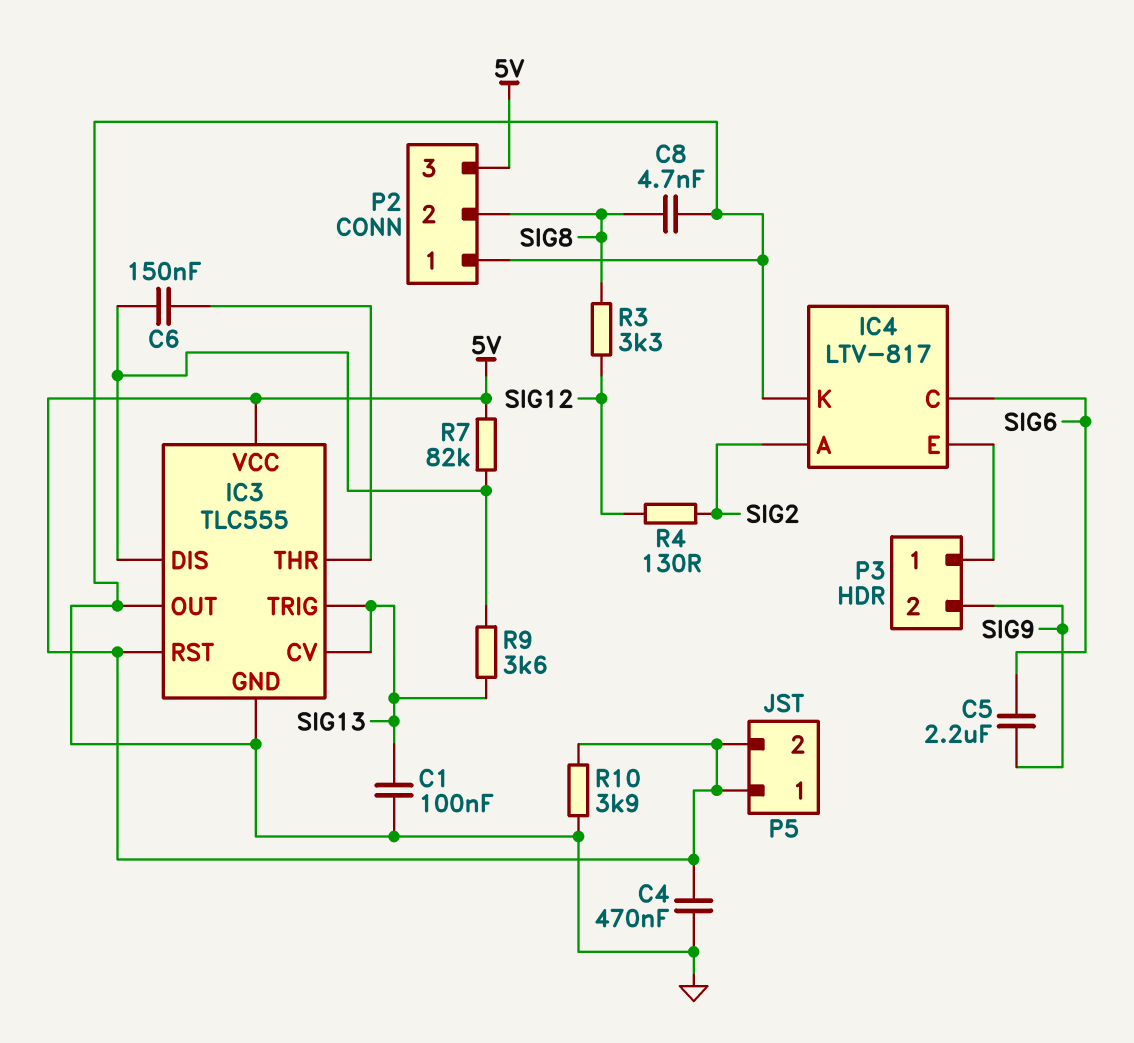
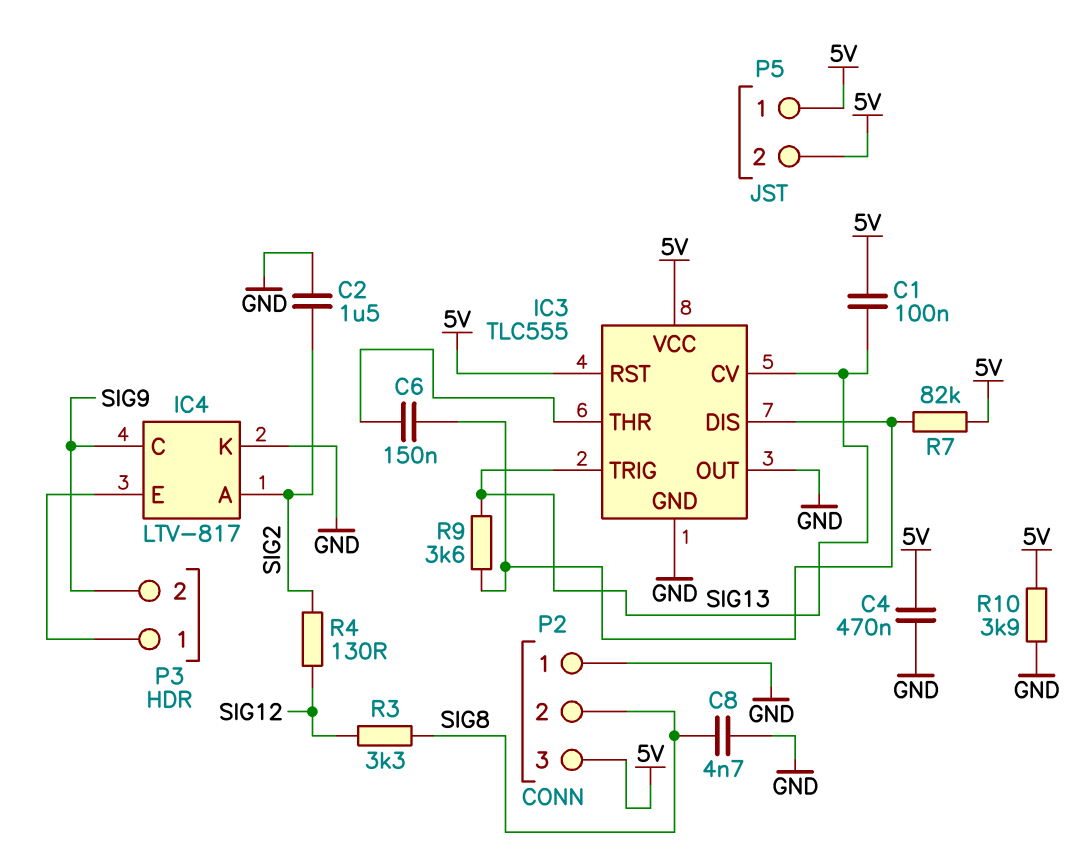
C1: 100nF (GND, SIG13) -> 100nF (5V, SIG13)
C2: none -> 1.5uF (GND, SIG2)
C5: 2.2uF (SIG6, SIG9) -> none
IC4 pin C: SIG6 -> SIG9

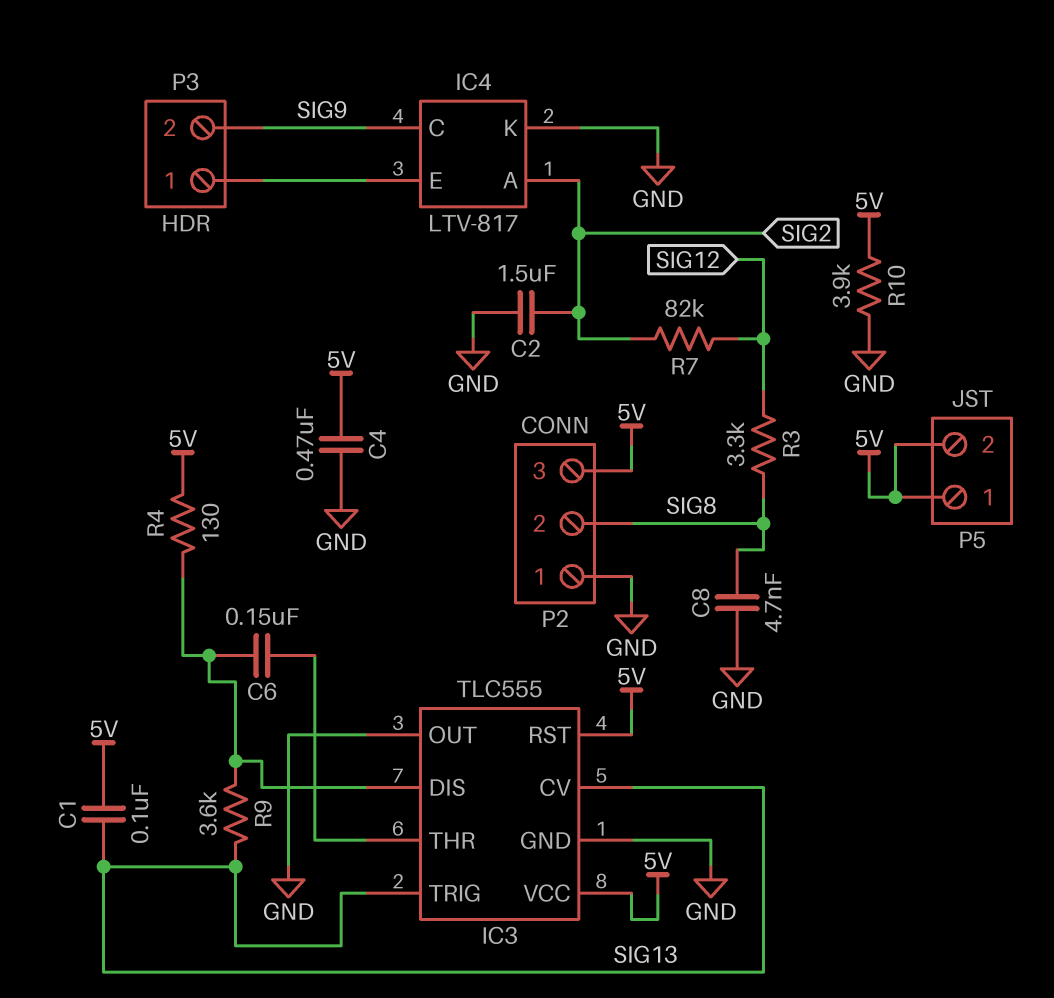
R4: 130 (SIG2, SIG12) -> 130 (5V, IC3/DIS)
R7: 82k (5V, IC3/DIS) -> 82k (SIG2, SIG12)

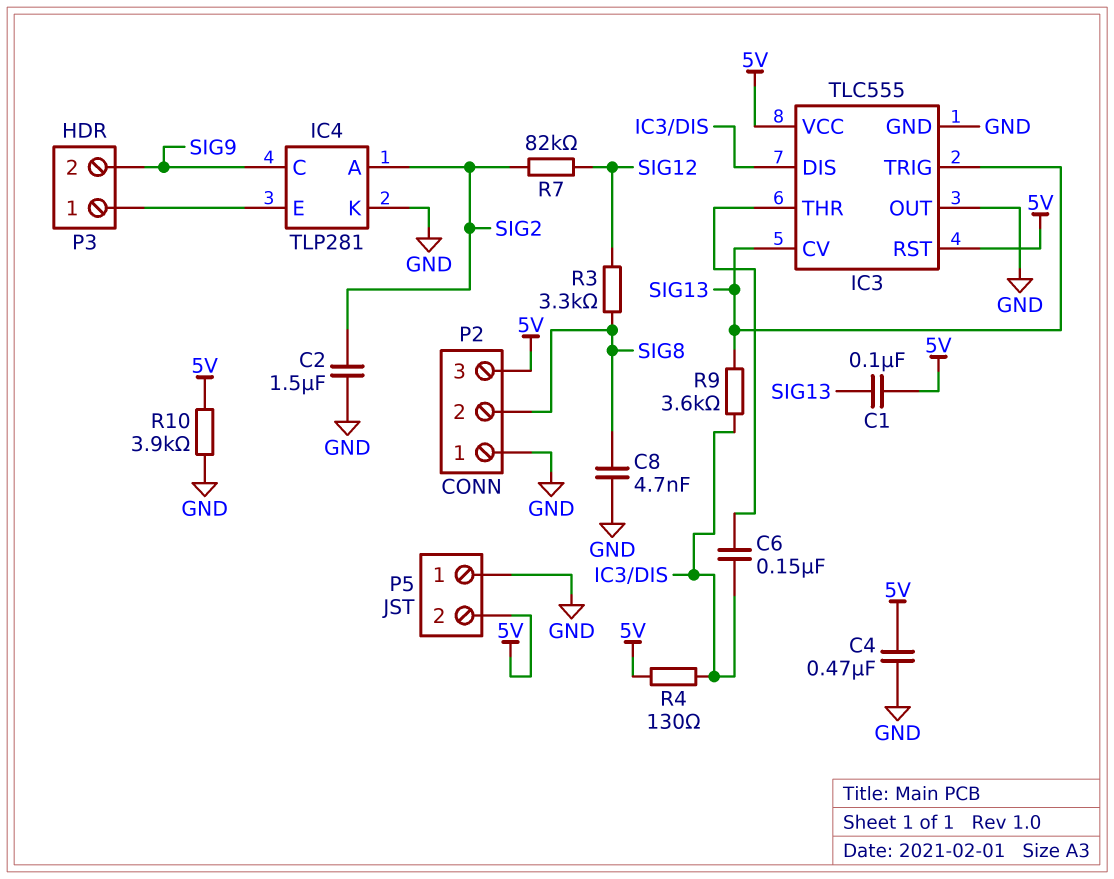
IC4: LTV-817 -> TLP281
P5 pin 1: 5V -> GND

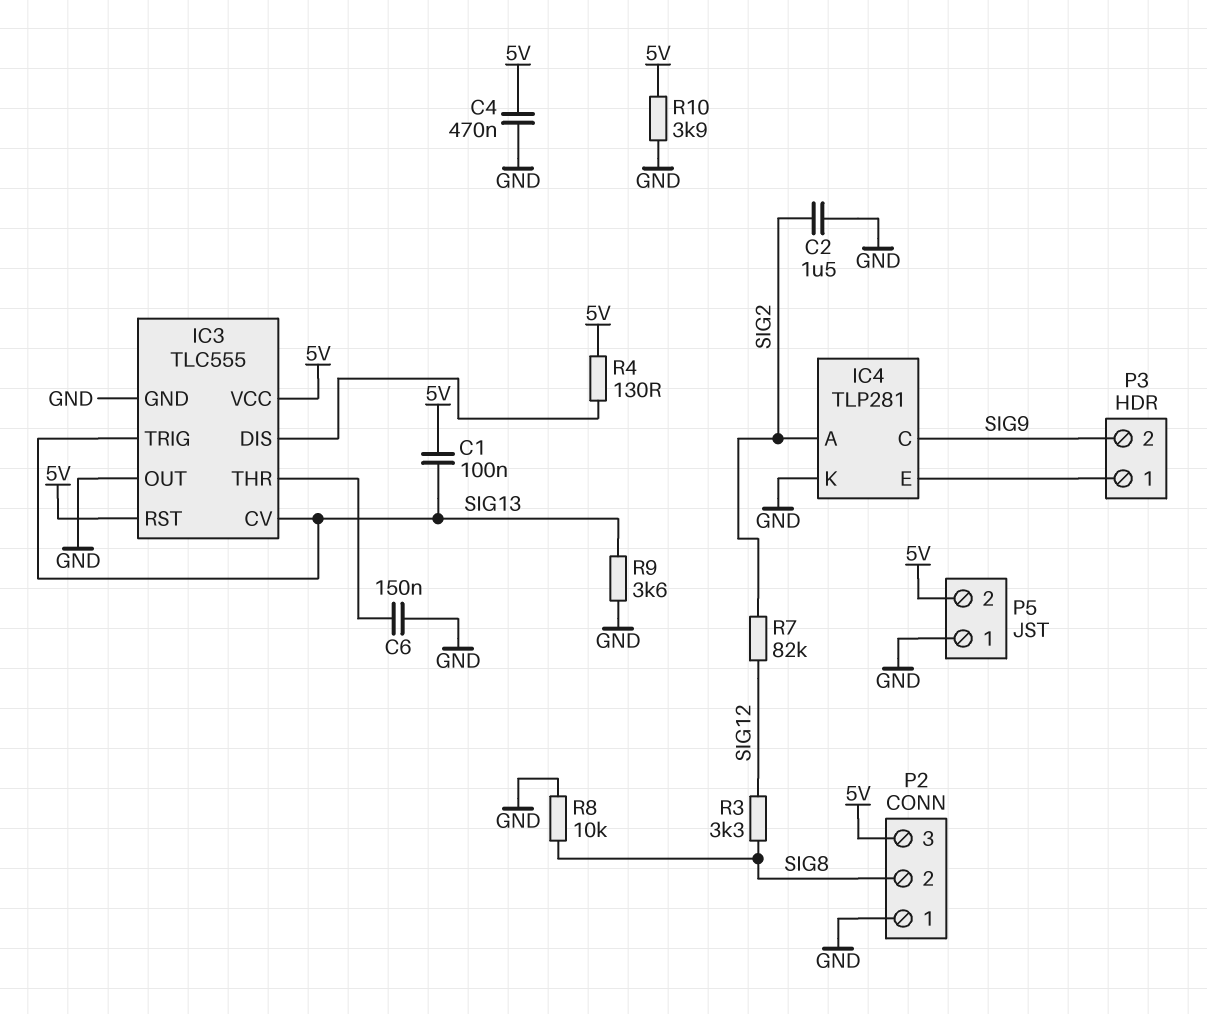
C6: 150nF (IC3/DIS, IC3/THR) -> 150nF (GND, IC3/THR)
C8: 4.7nF (GND, SIG8) -> none
R8: none -> 10k (GND, SIG8)
R9: 3.6k (IC3/DIS, SIG13) -> 3.6k (GND, SIG13)

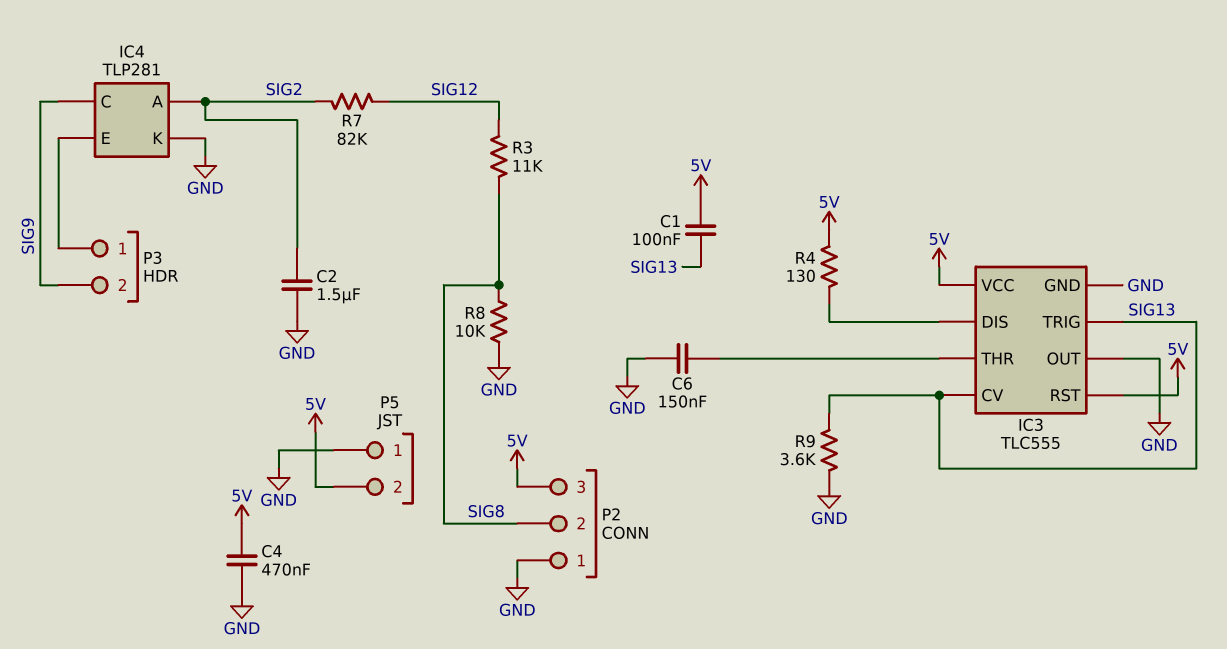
R3: 3.3k (SIG8, SIG12) -> 11k (SIG8, SIG12)
R10: 3.9k (5V, GND) -> none

